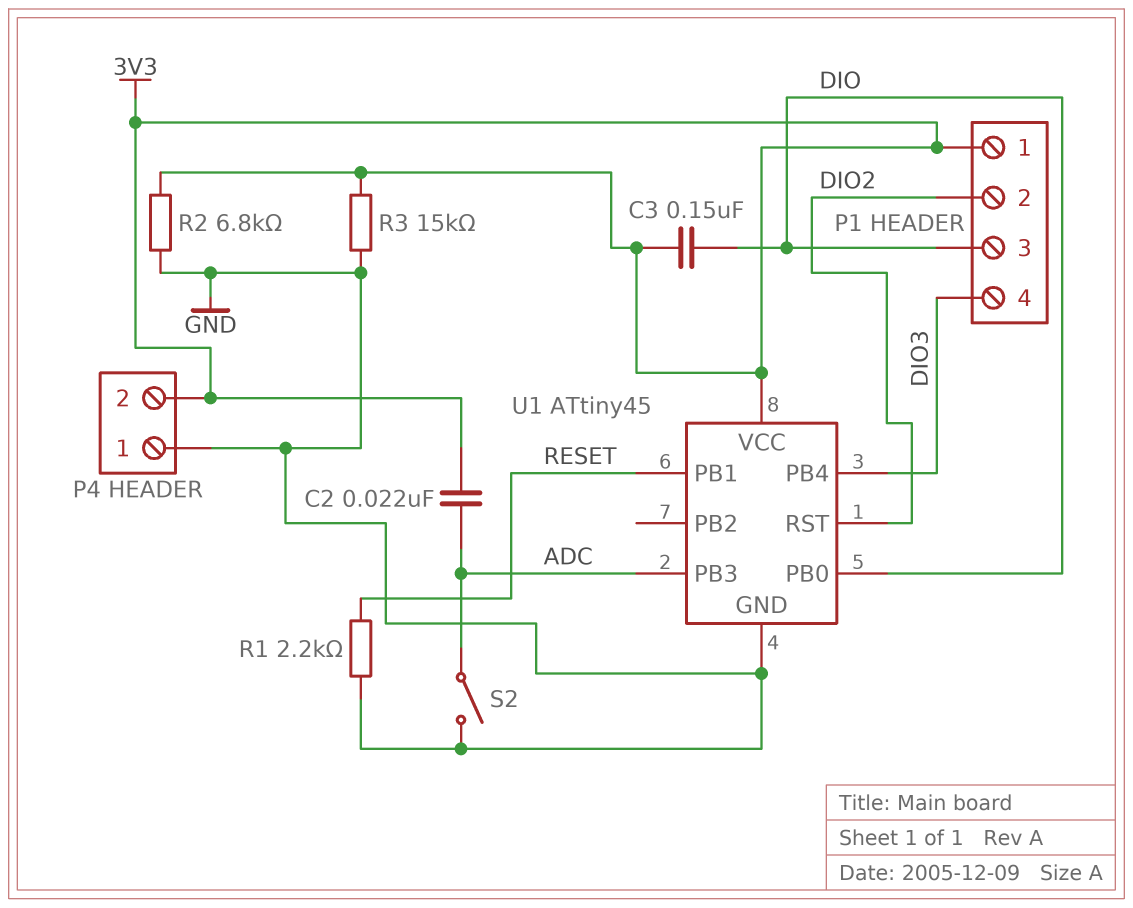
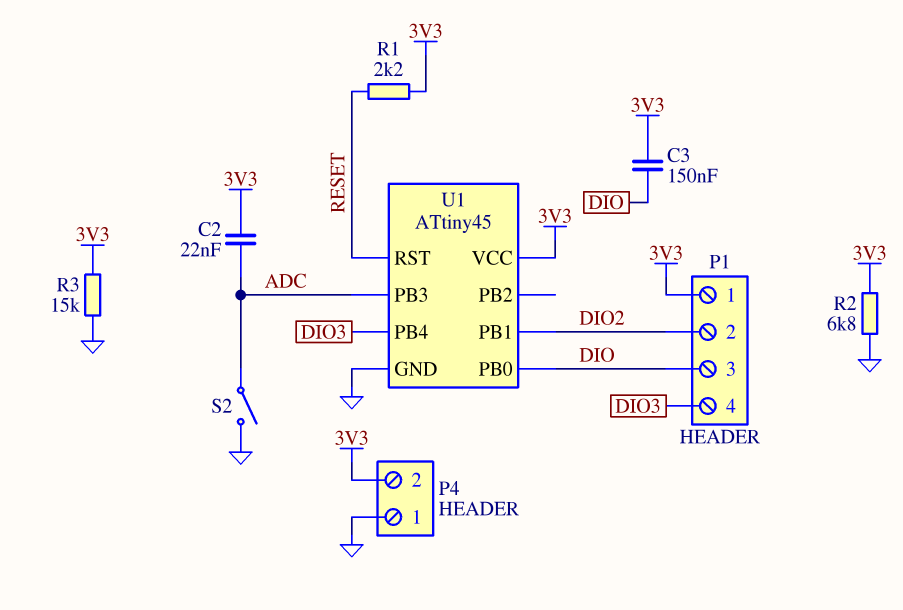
R1: 2.2k (GND, RESET) -> 2.2k (3V3, RESET)
U1 pin PB1: RESET -> DIO2
U1 pin RST: DIO2 -> RESET

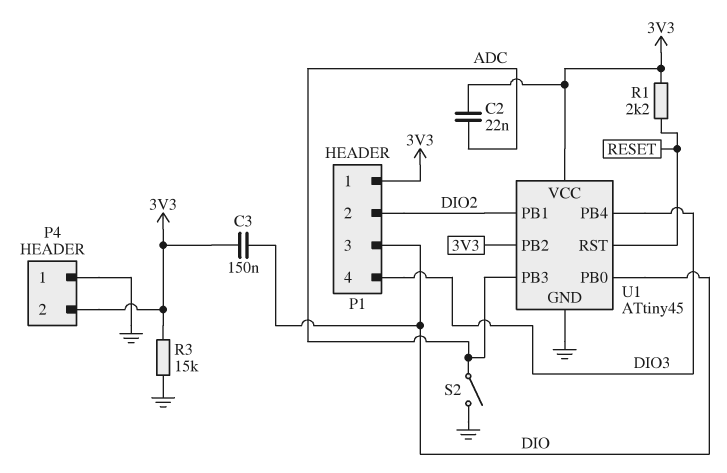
R2: 6.8k (3V3, GND) -> none
U1 pin PB2: none -> 3V3

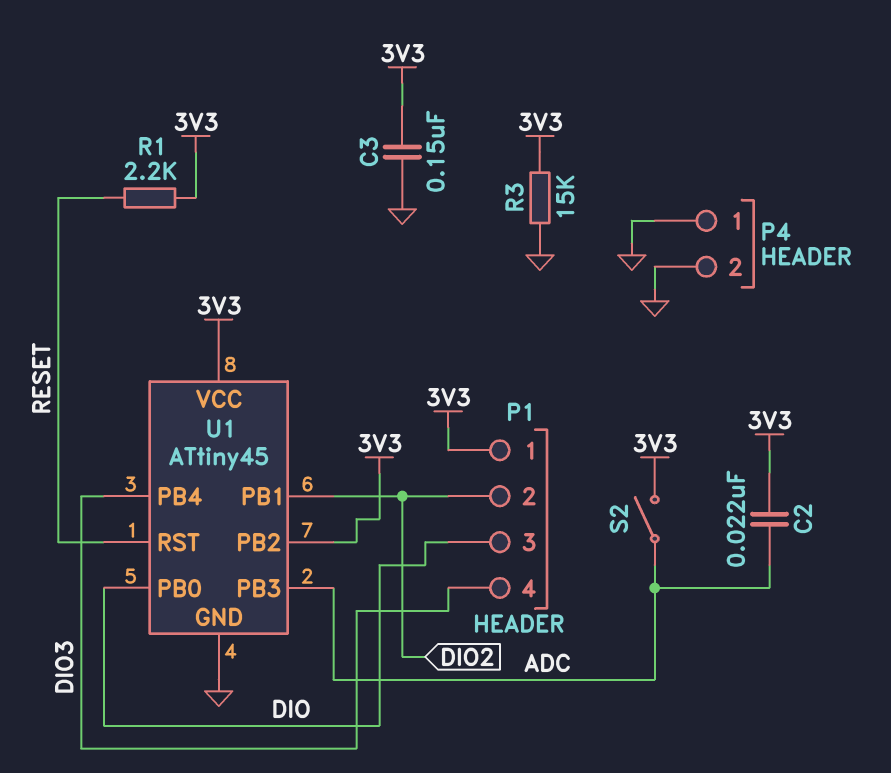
C3: 150nF (3V3, DIO) -> 150nF (3V3, GND)
P4 pin 2: 3V3 -> GND
S2: switch (ADC, GND) -> switch (3V3, ADC)

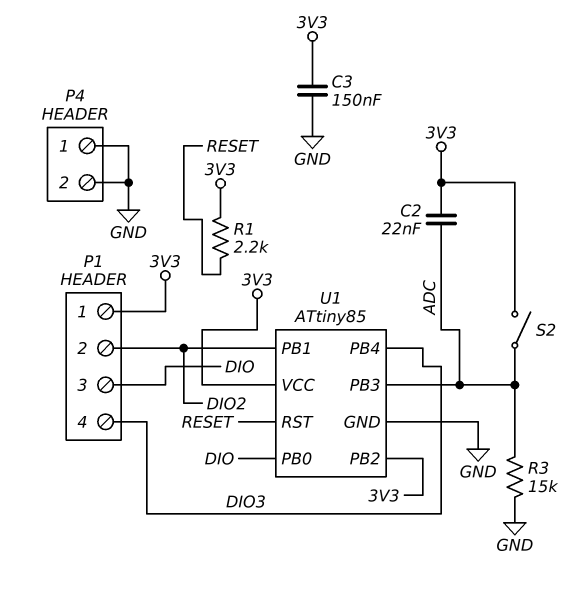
R3: 15k (3V3, GND) -> 15k (ADC, GND)
U1: ATtiny45 -> ATtiny85

